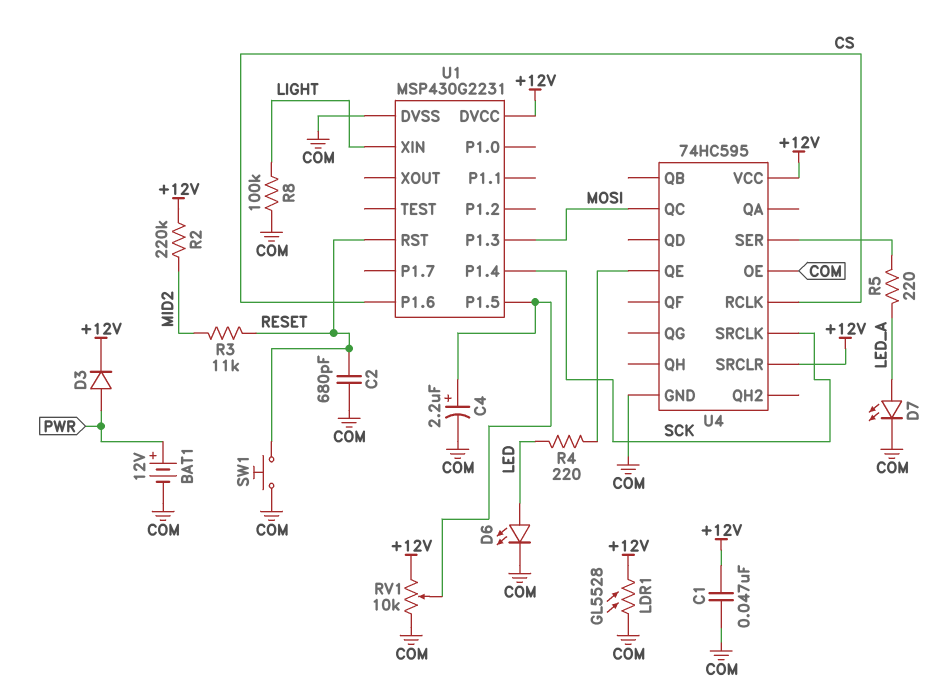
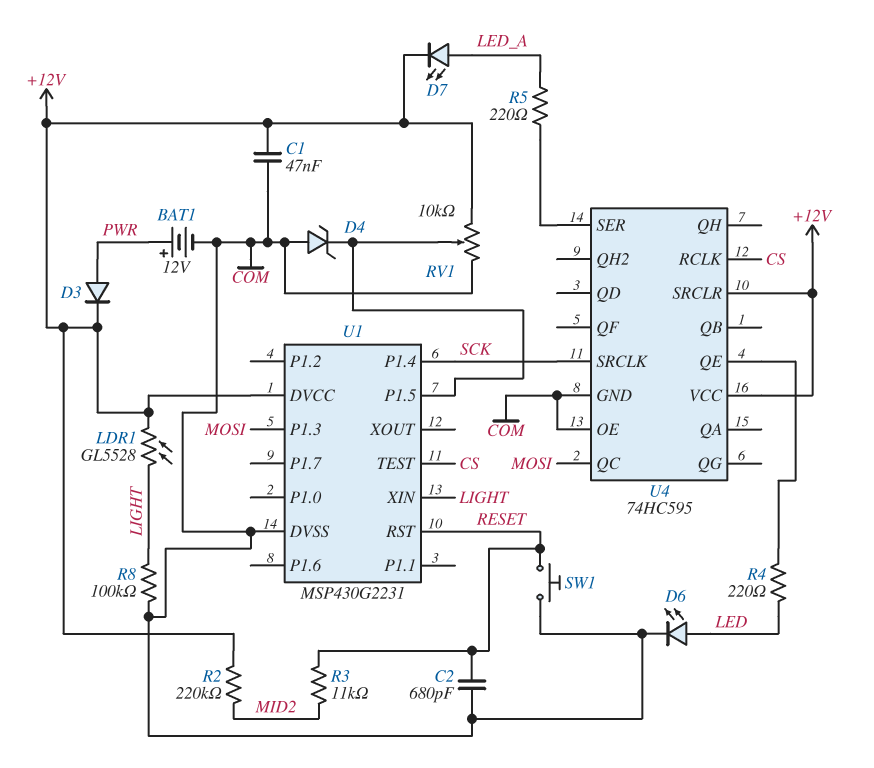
C4: 2.2uF (plus U1/P1.5, minus COM) -> none
D4: none -> zener (A COM, K U1/P1.5)
D7: LED (A LED_A, K COM) -> LED (A LED_A, K +12V)
LDR1: GL5528 (+12V, COM) -> GL5528 (+12V, LIGHT)
U1 pin P1.6: CS -> none
U1 pin TEST: none -> CS

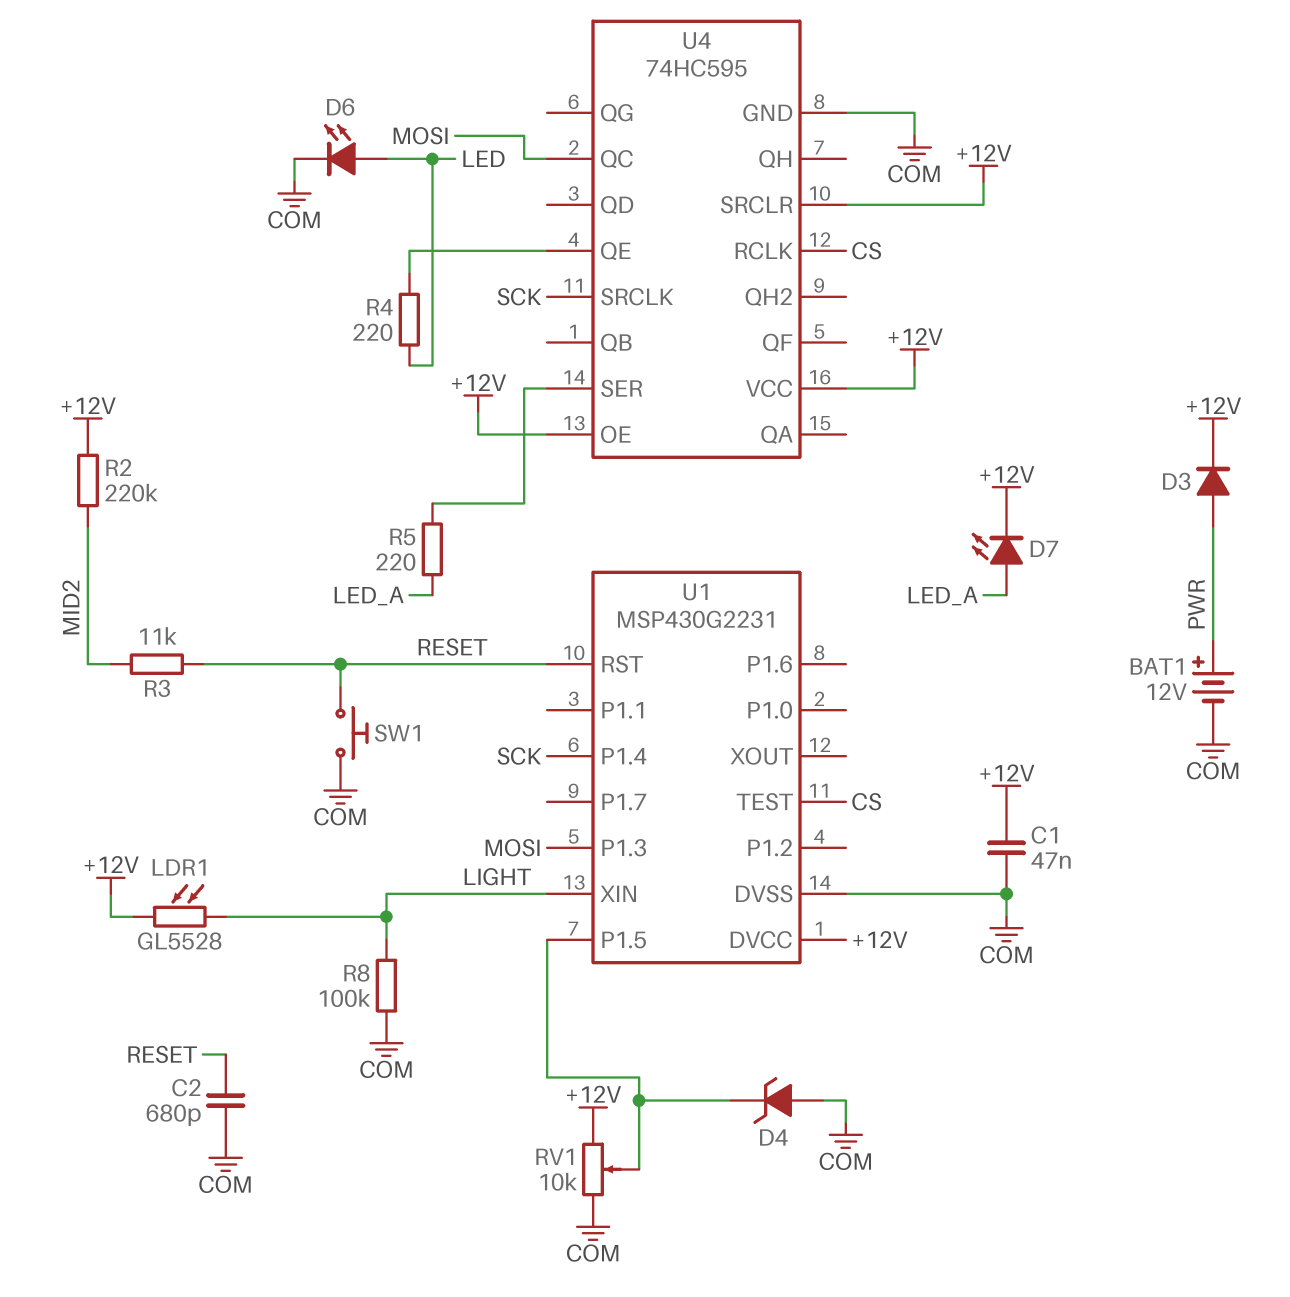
U4 pin OE: COM -> +12V

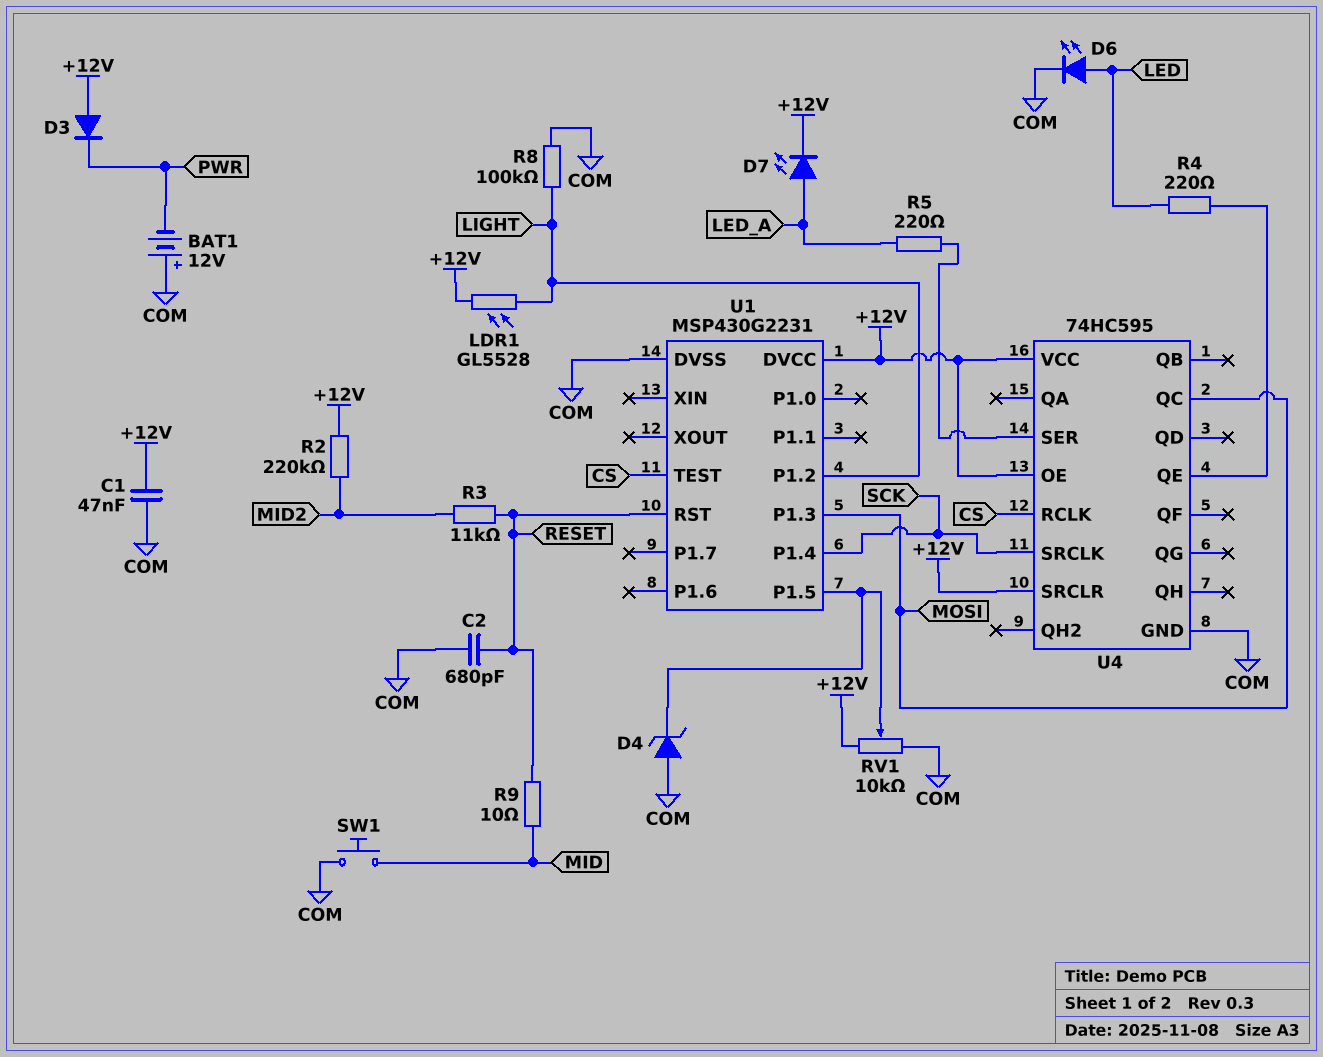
BAT1: 12V (plus PWR, minus COM) -> 12V (plus COM, minus PWR)
D3: diode (A PWR, K +12V) -> diode (A +12V, K PWR)
R9: none -> 10 (MID, RESET)
SW1: button (COM, RESET) -> button (COM, MID)
U1 pin P1.2: none -> LIGHT
U1 pin XIN: LIGHT -> none

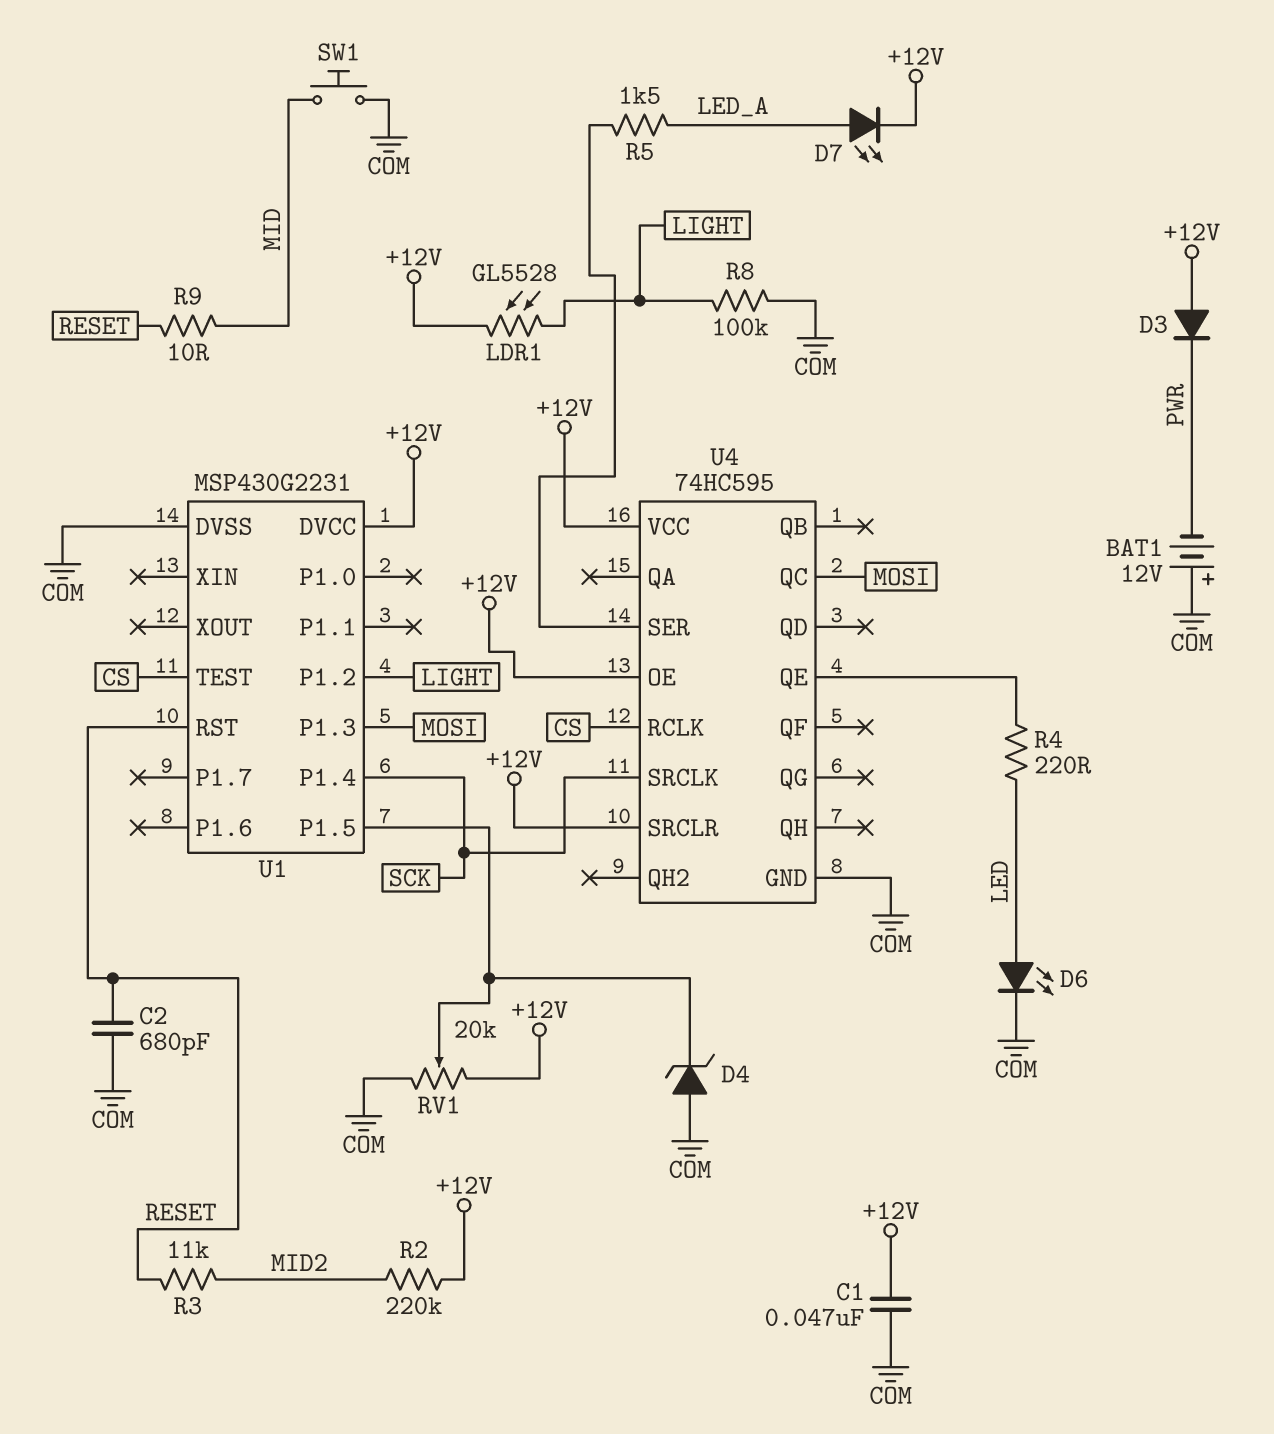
R5: 220 (LED_A, U4/SER) -> 1.5k (LED_A, U4/SER)
RV1: 10k (+12V, COM, wiper U1/P1.5) -> 20k (+12V, COM, wiper U1/P1.5)

